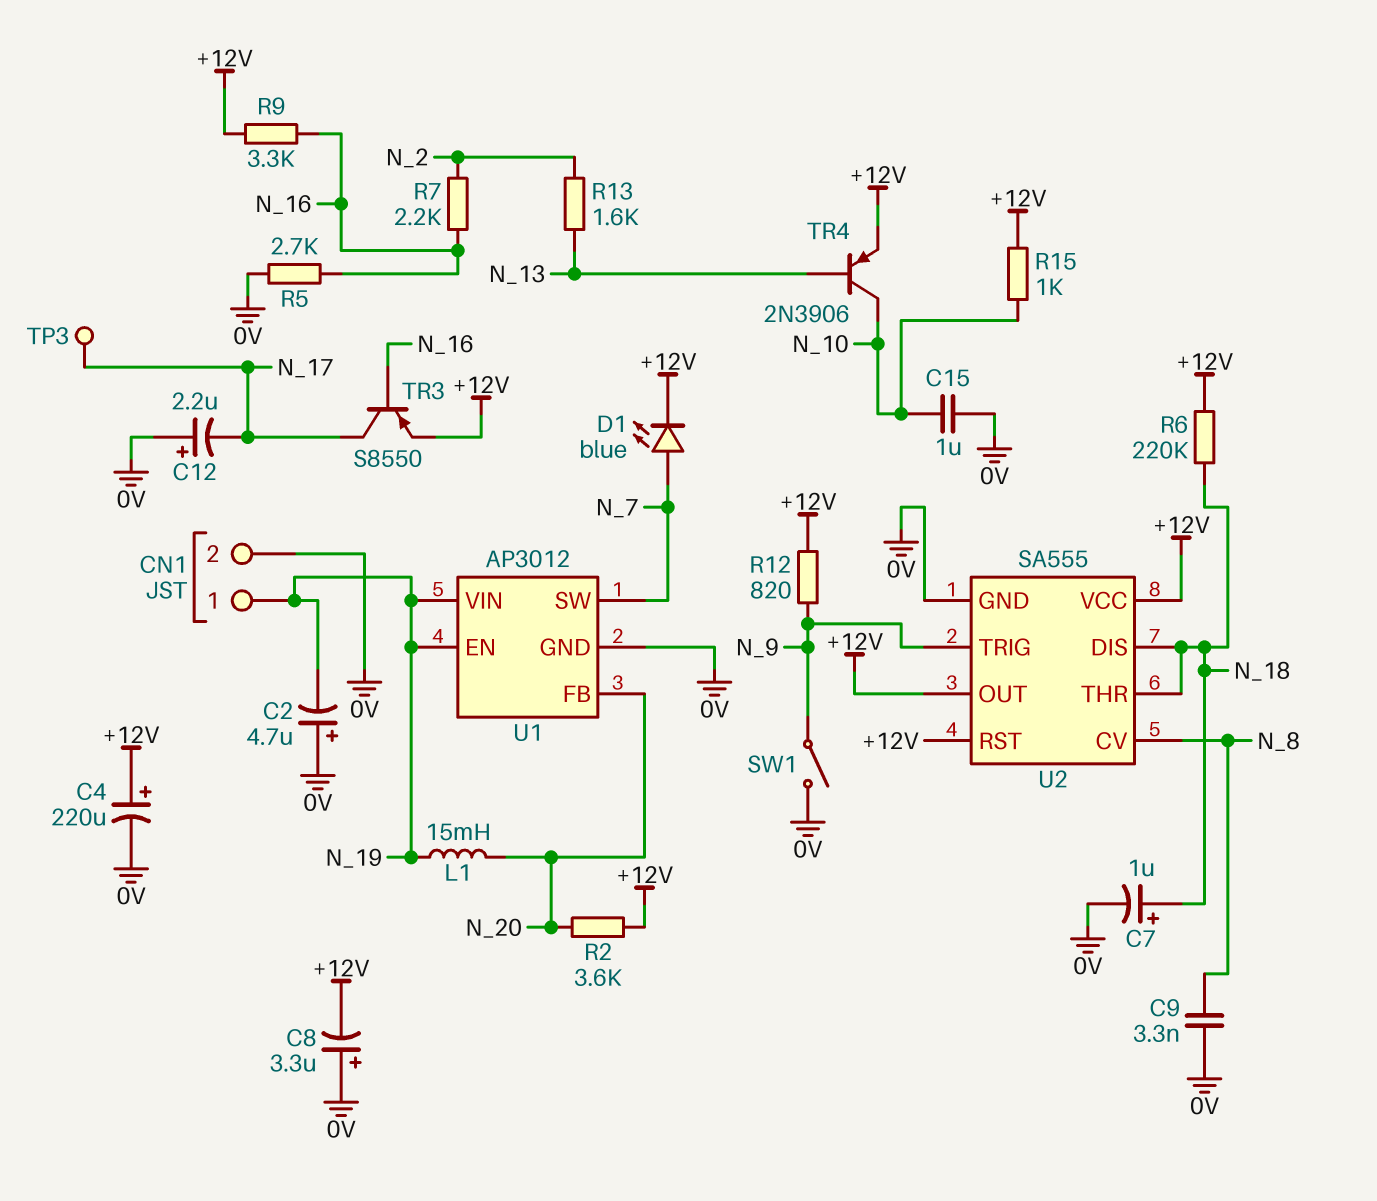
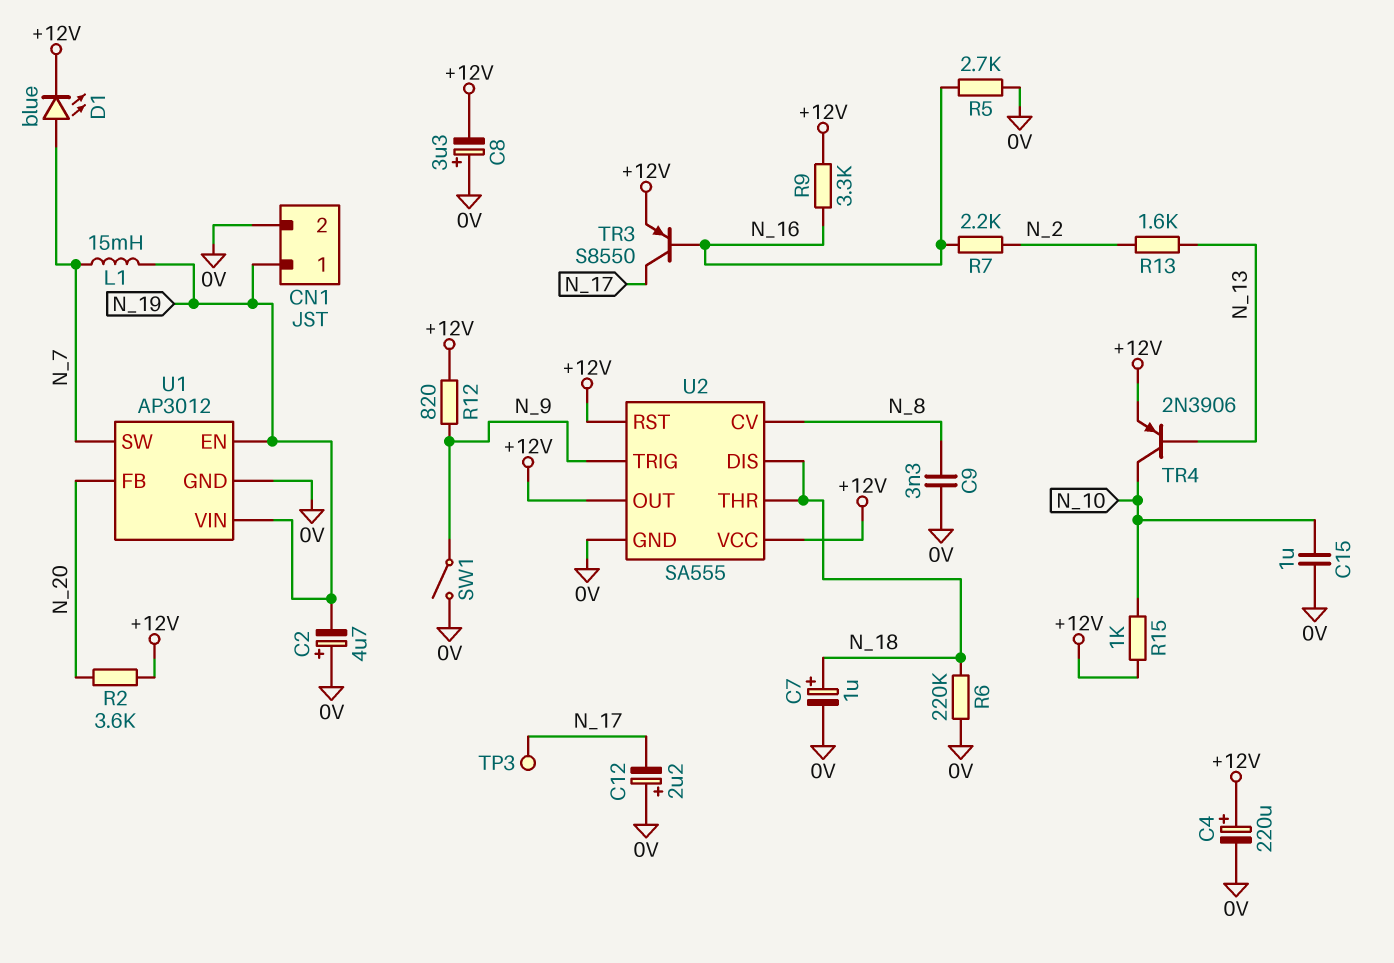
L1: 15mH (N_19, N_20) -> 15mH (N_7, N_19)
R6: 220k (+12V, N_18) -> 220k (0V, N_18)

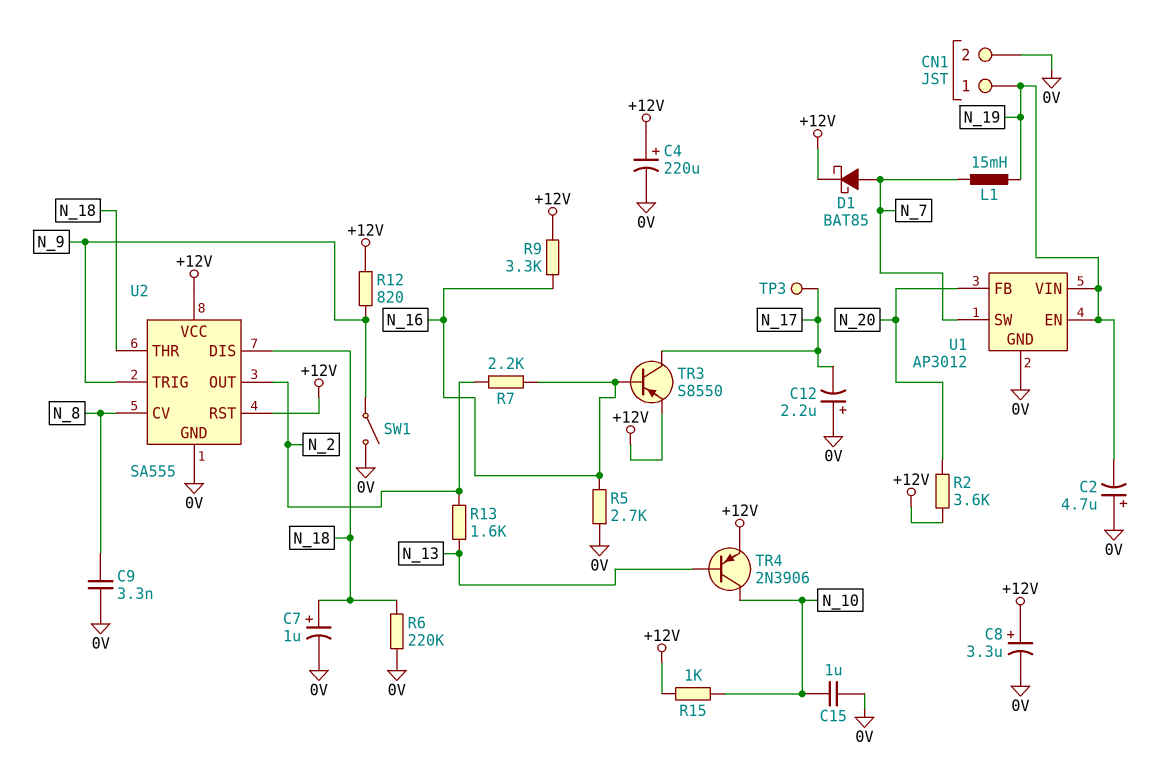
C8: 3.3uF (plus 0V, minus +12V) -> 3.3uF (plus +12V, minus 0V)
D1: LED blue (A N_7, K +12V) -> schottky BAT85 (A N_7, K +12V)
U2 pin OUT: +12V -> N_2

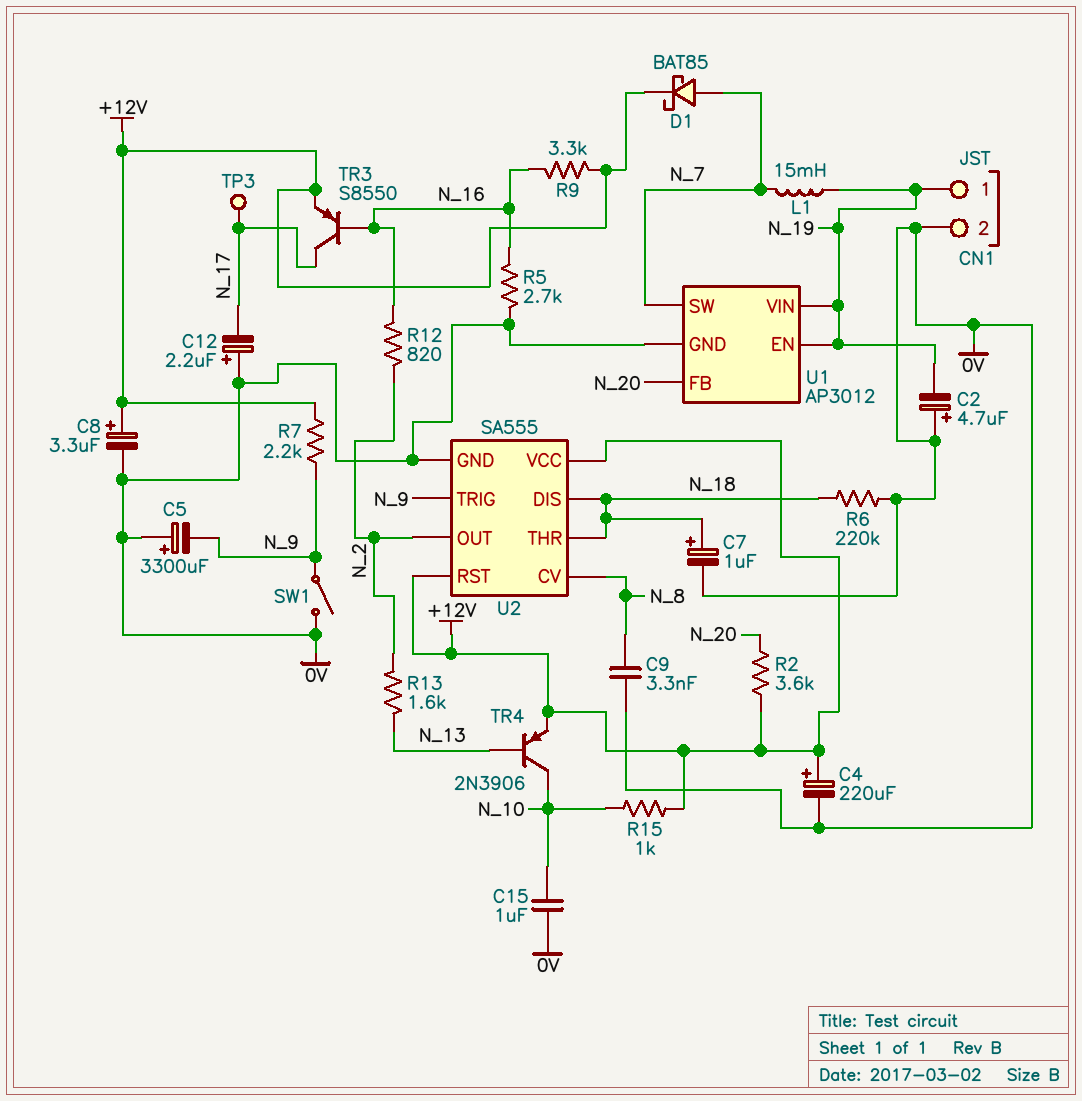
C5: none -> 3300uF (plus 0V, minus N_9)
R7: 2.2k (N_2, N_16) -> 2.2k (+12V, N_9)
R12: 820 (+12V, N_9) -> 820 (N_2, N_16)

